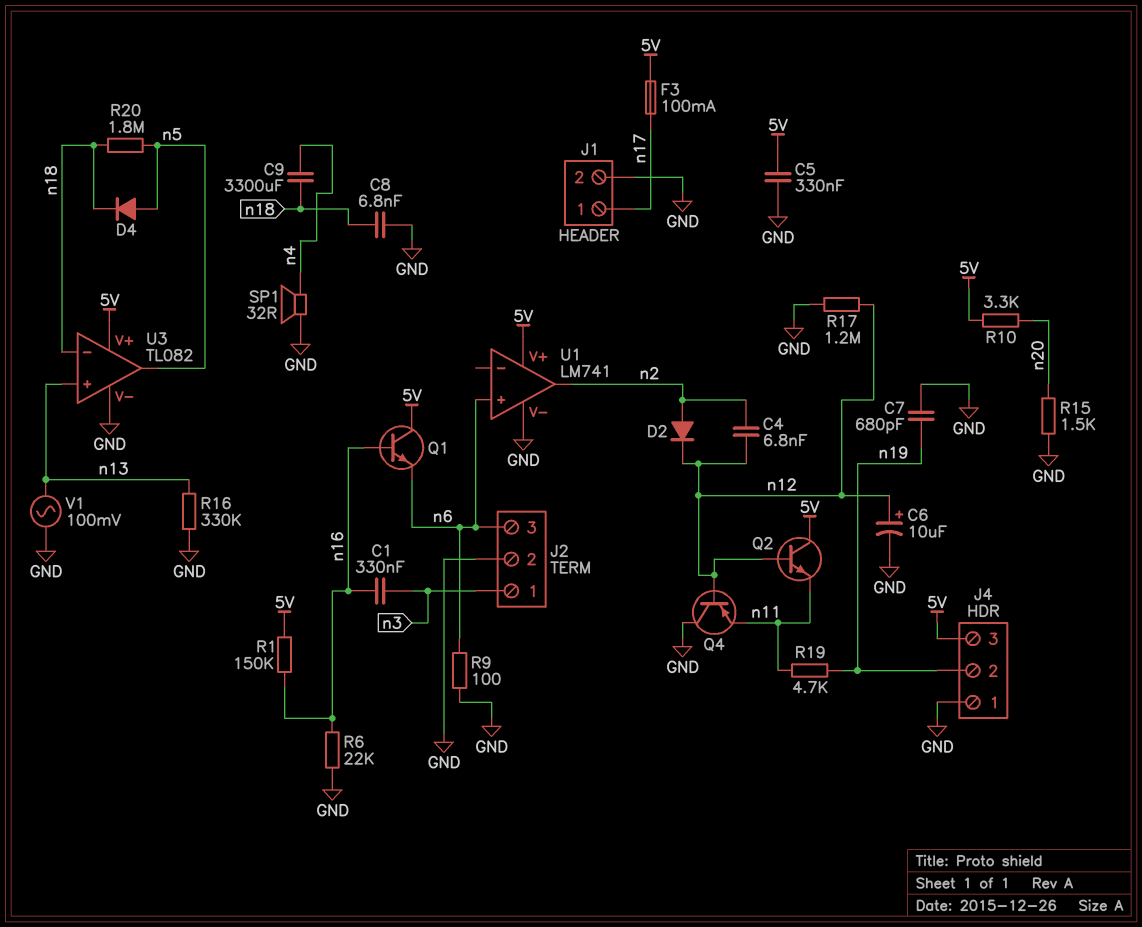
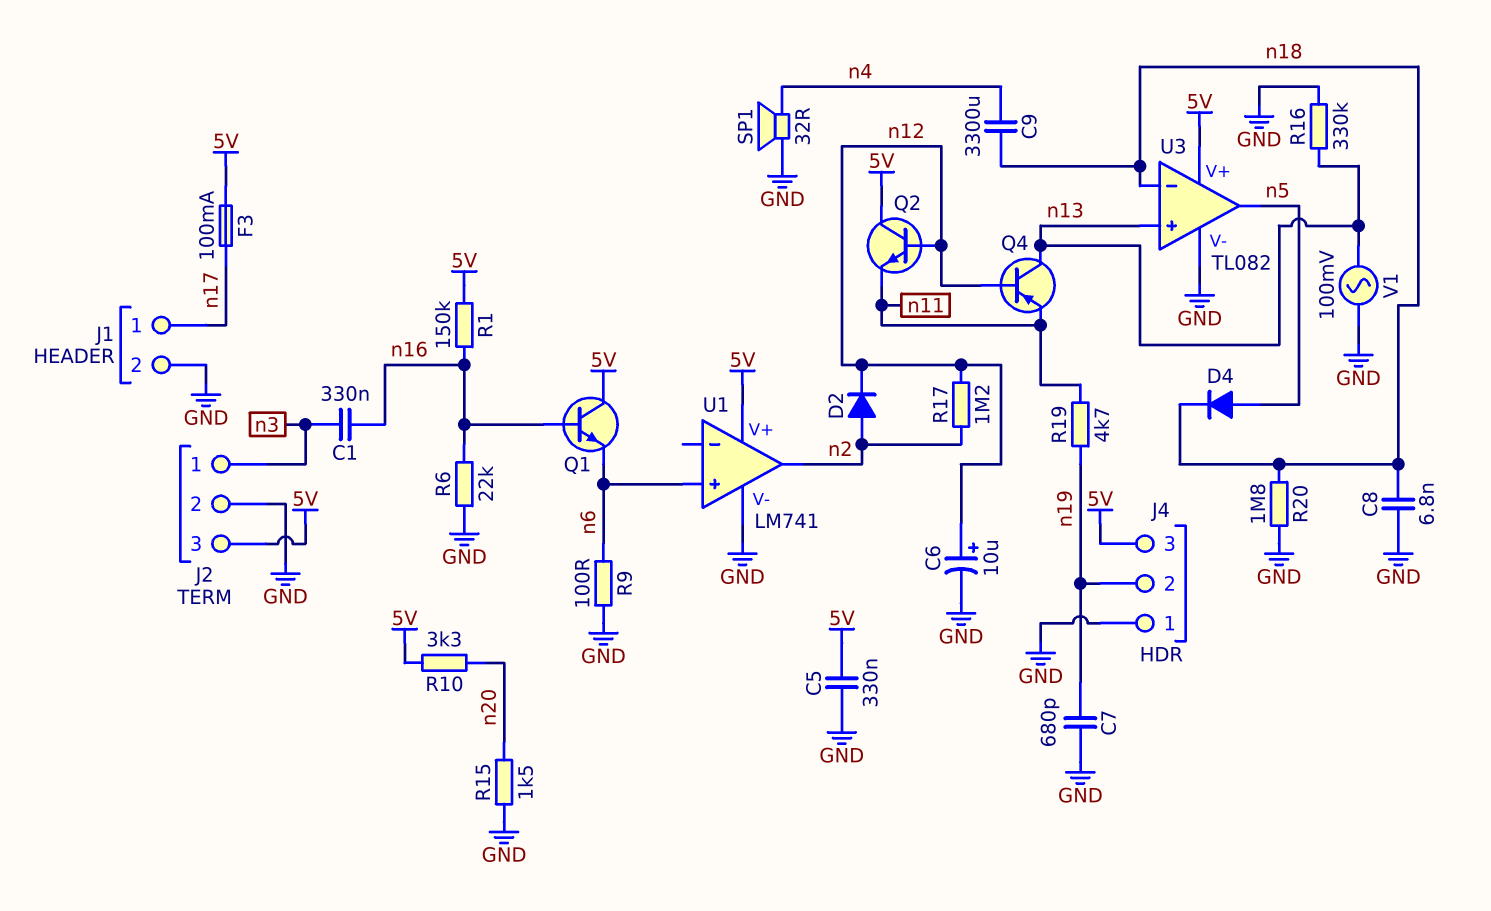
C4: 6.8nF (n2, n12) -> none
J2 pin 3: n6 -> 5V
Q4: PNP (B n12, C GND, E n11) -> PNP (B n12, C n13, E n11)
R17: 1.2M (GND, n12) -> 1.2M (n2, n12)
R20: 1.8M (n5, n18) -> 1.8M (GND, n18)

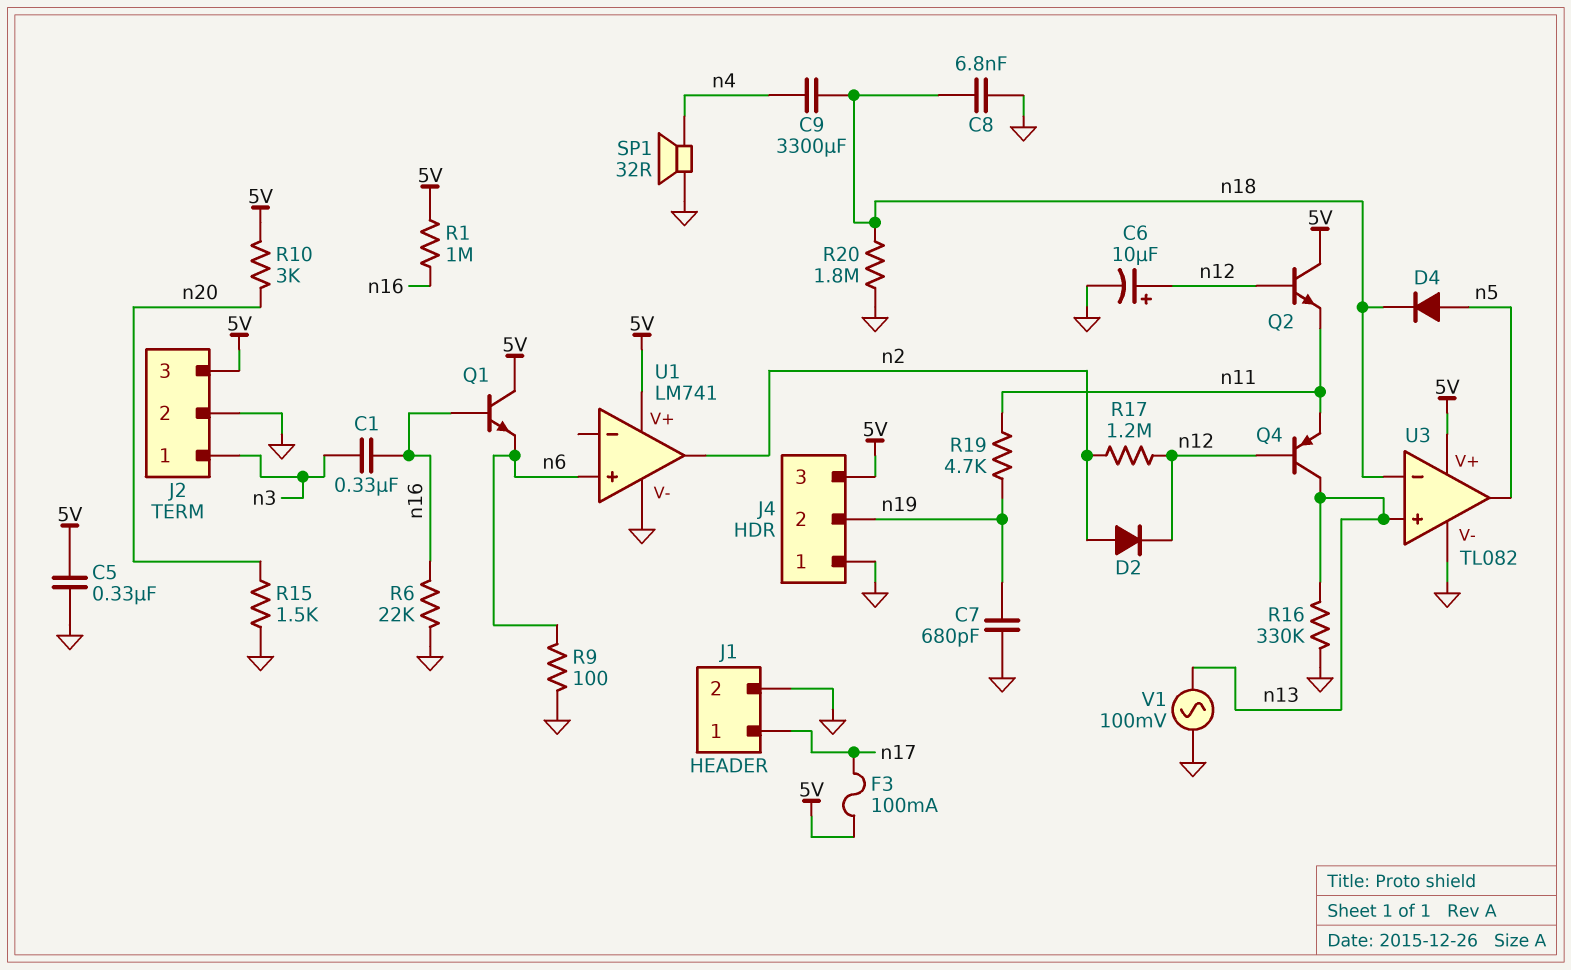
R1: 150k (5V, n16) -> 1M (5V, n16)
R10: 3.3k (5V, n20) -> 3k (5V, n20)

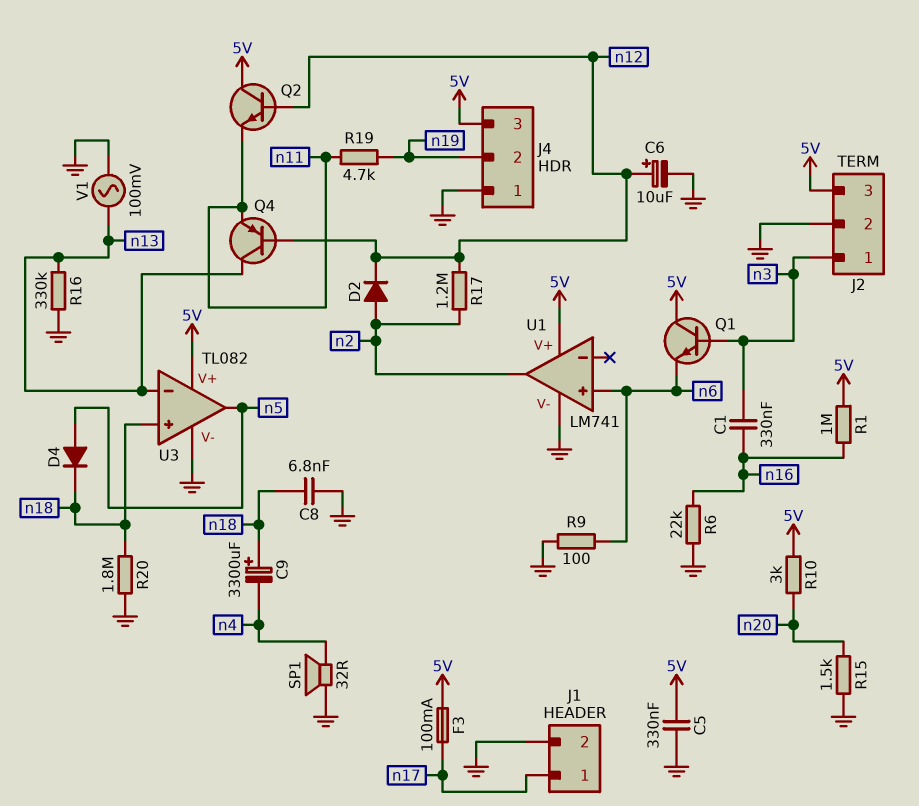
C7: 680pF (GND, n19) -> none
C9: 3300uF (n4, n18) -> 3300uF (plus n18, minus n4)
Q1: NPN (B n16, C 5V, E n6) -> NPN (B n3, C 5V, E n6)
U3 pin in+: n13 -> n18
U3 pin in-: n18 -> n13

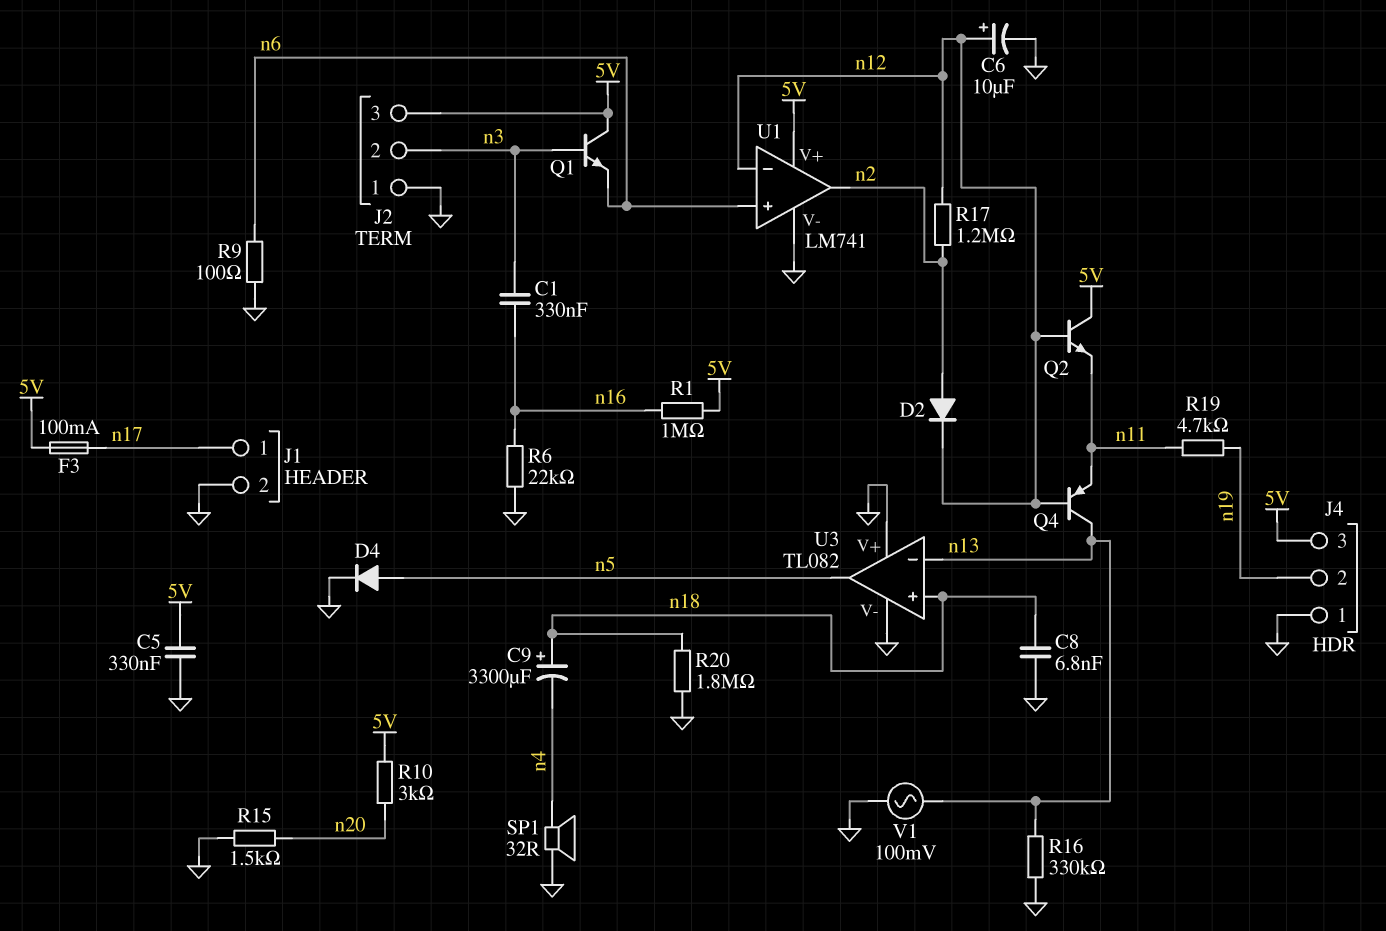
D4: diode (A n5, K n18) -> diode (A n5, K GND)
J2 pin 1: n3 -> GND
J2 pin 2: GND -> n3
U1 pin in-: none -> n12
U3 pin V+: 5V -> GND

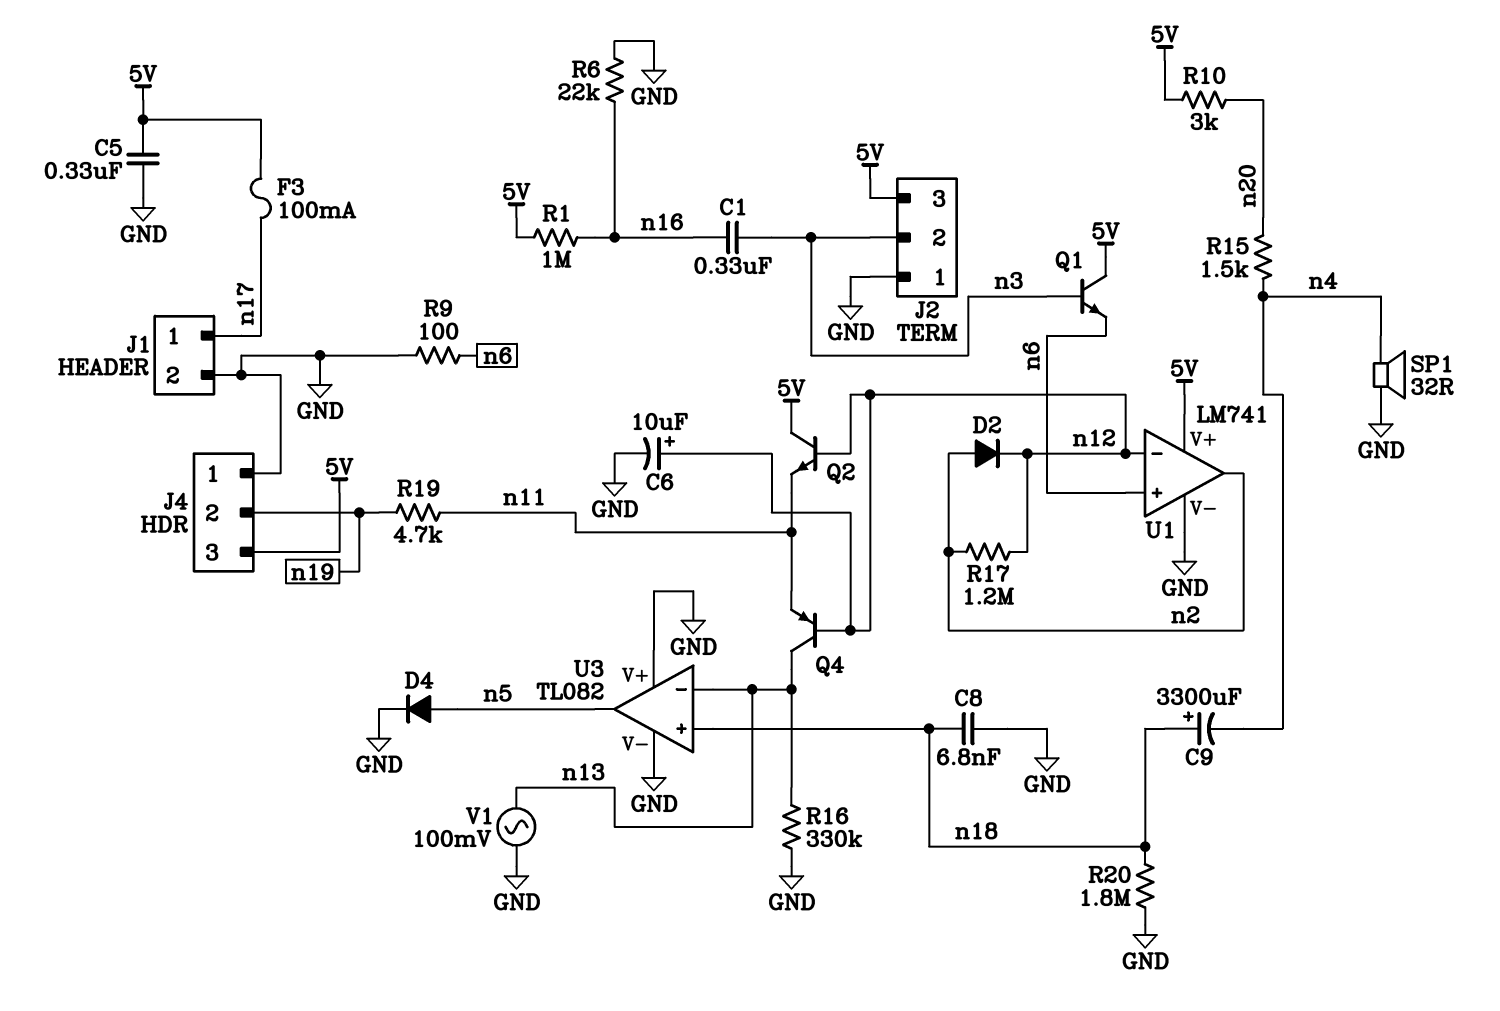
R15: 1.5k (GND, n20) -> 1.5k (n4, n20)

